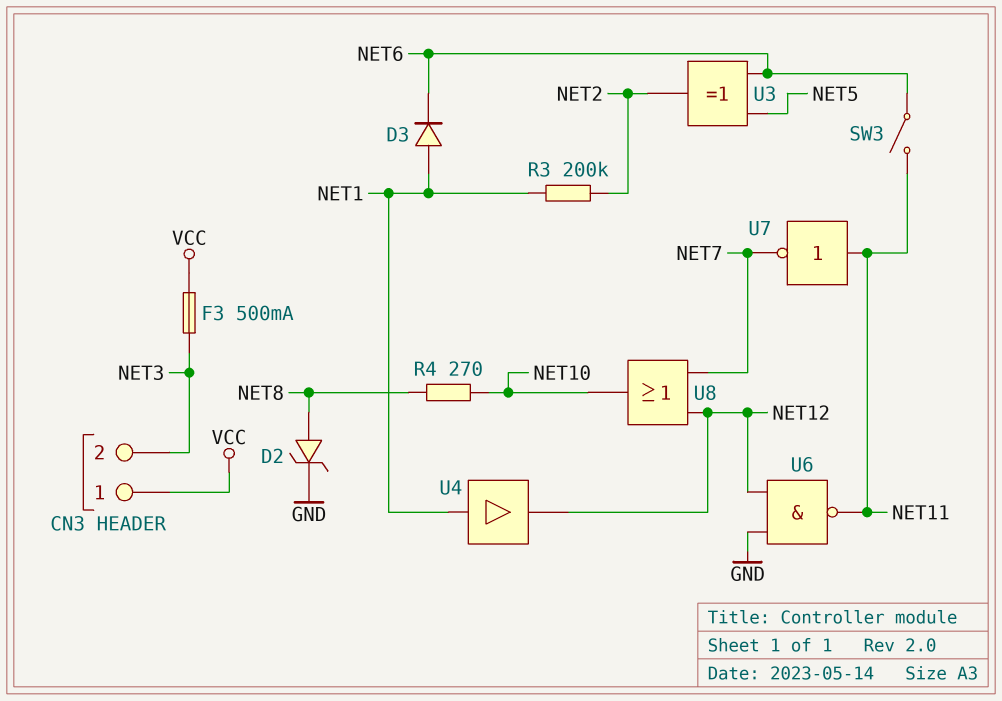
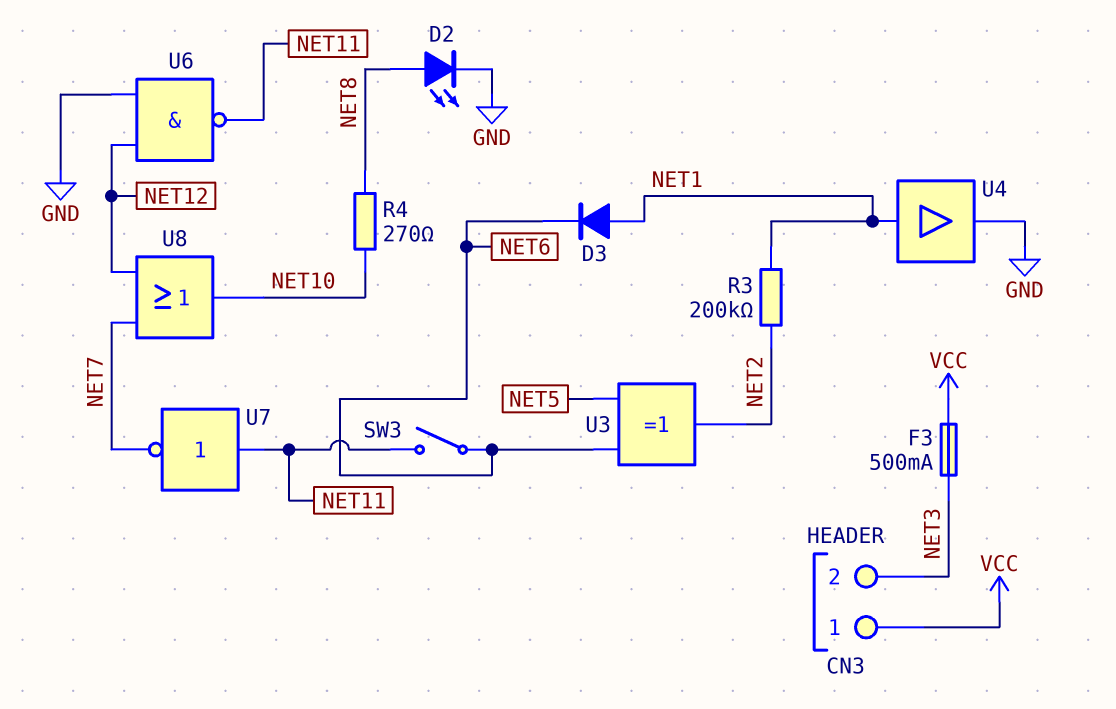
D2: zener (A NET8, K GND) -> LED (A NET8, K GND)
U4: buffer (in NET1, out NET12) -> buffer (in NET1, out GND)

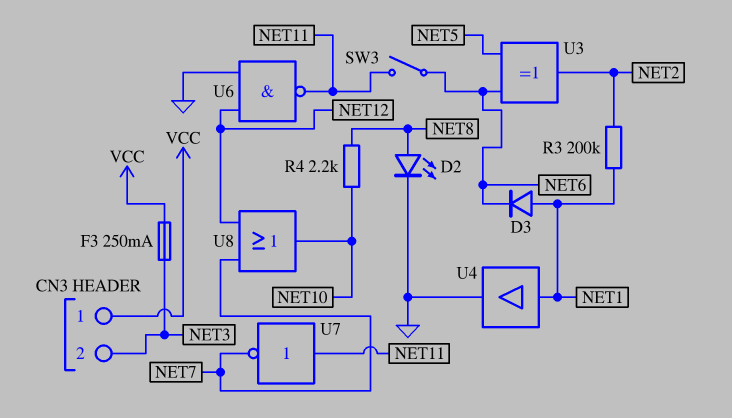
F3: 500mA (NET3, VCC) -> 250mA (NET3, VCC)
R4: 270 (NET8, NET10) -> 2.2k (NET8, NET10)

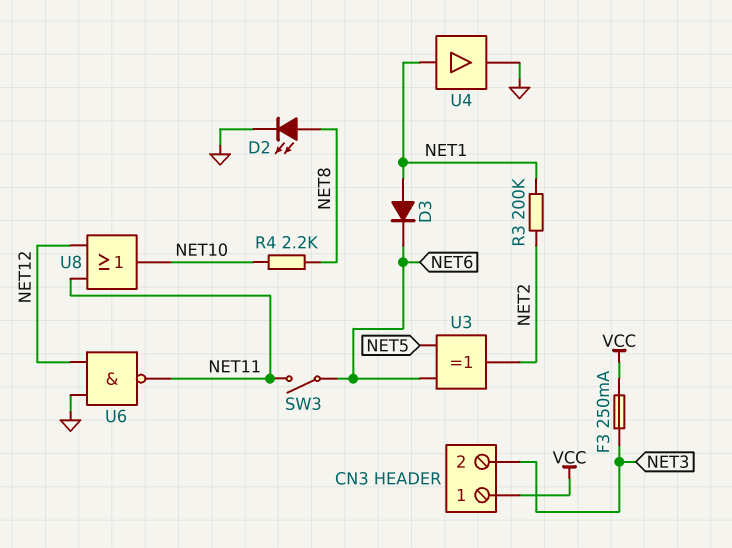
U7: NOT (in NET11, out NET7) -> none
U8: OR (in NET7, in NET12, out NET10) -> OR (in NET11, in NET12, out NET10)

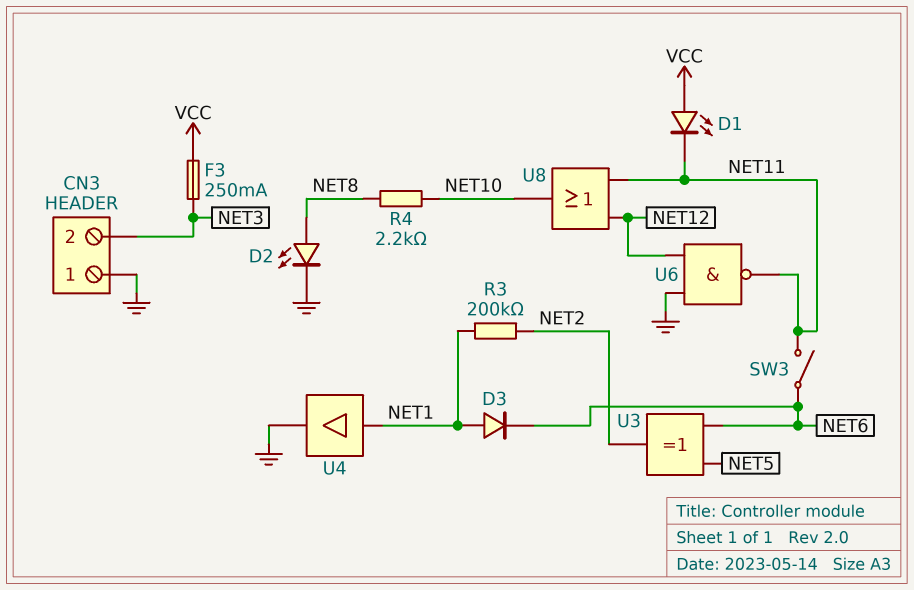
CN3 pin 1: VCC -> GND
D1: none -> LED (A VCC, K NET11)

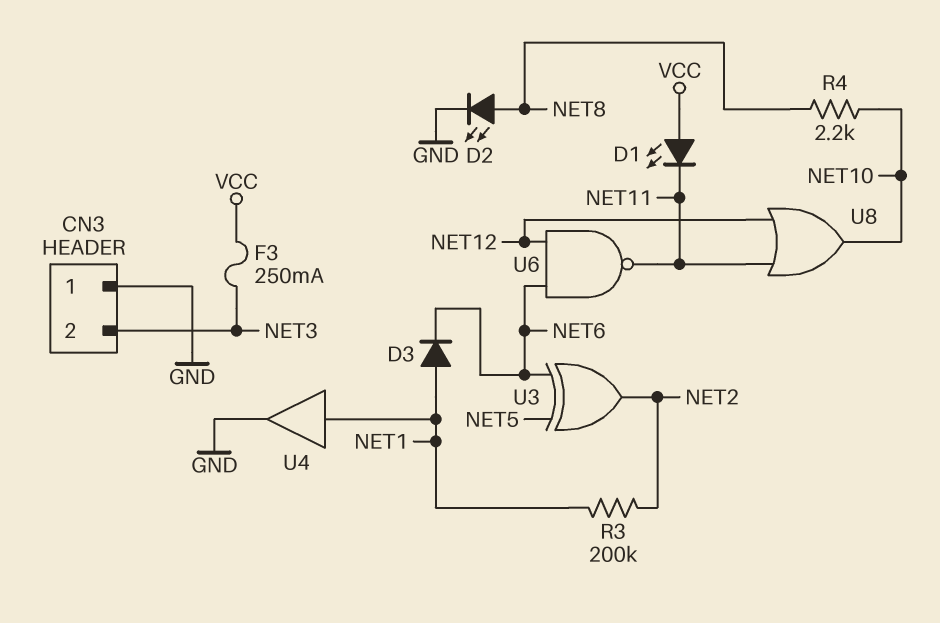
SW3: switch (NET6, NET11) -> none
U6: NAND (in GND, in NET12, out NET11) -> NAND (in NET6, in NET12, out NET11)

